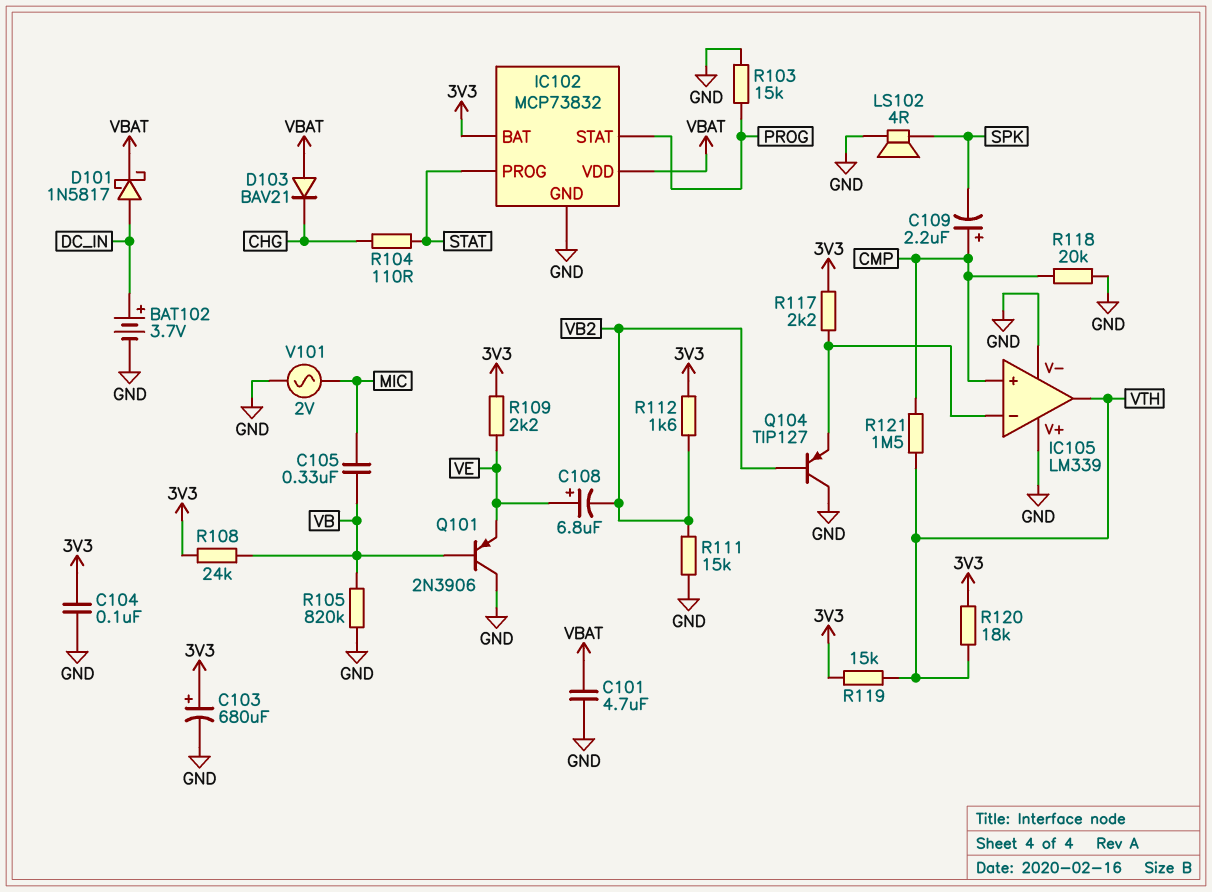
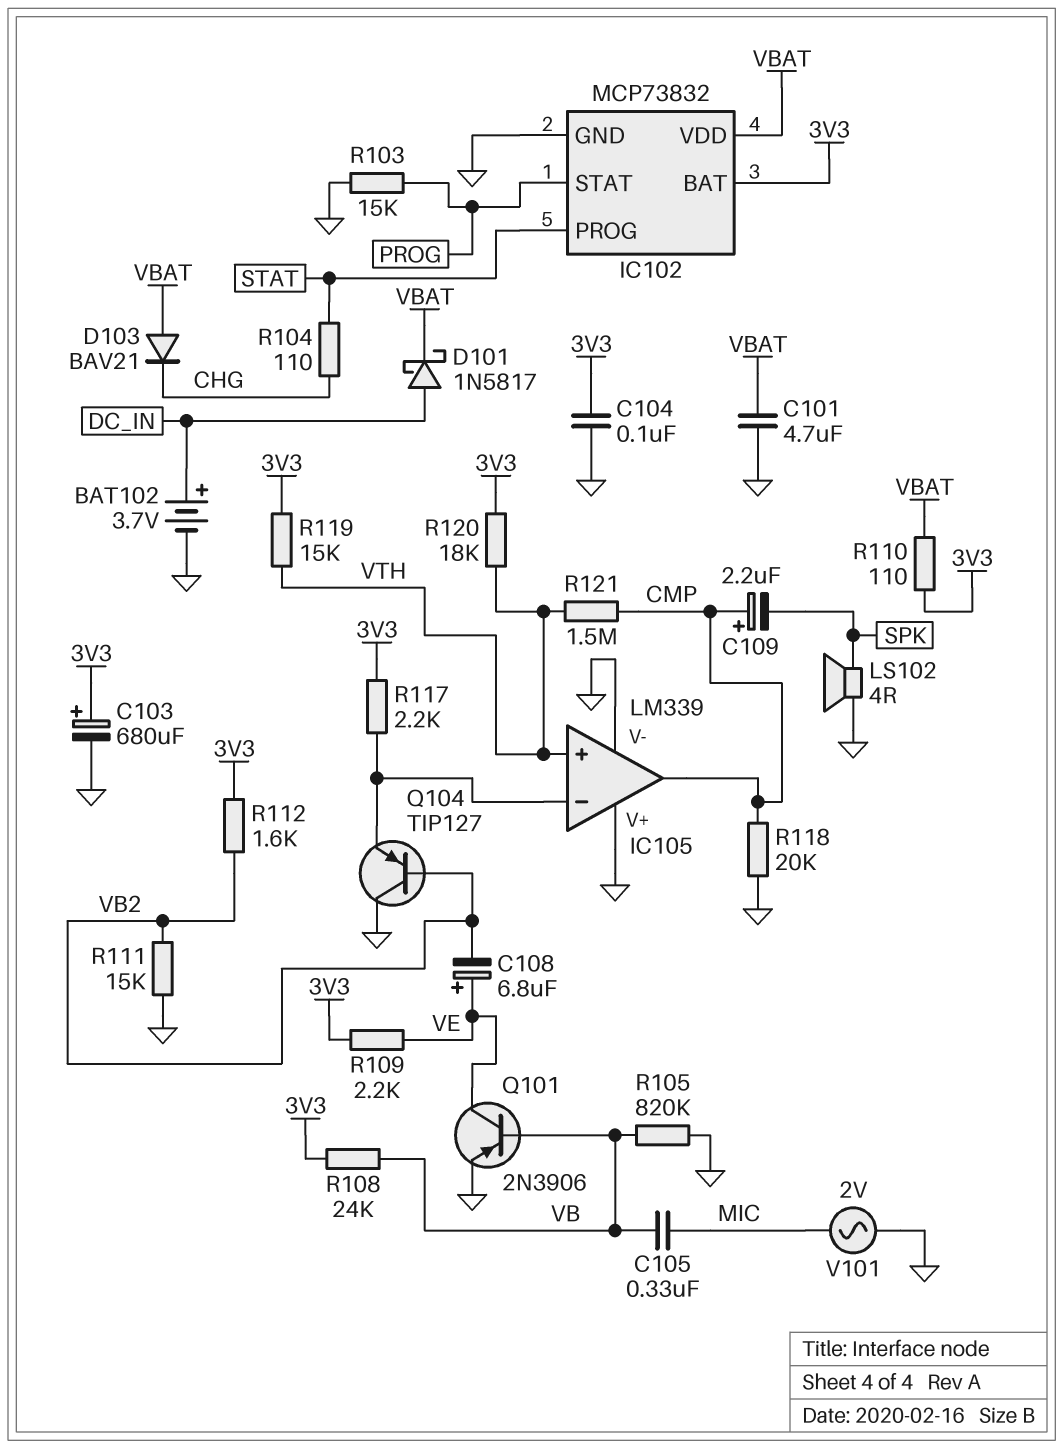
IC105 pin in+: CMP -> VTH
IC105 pin out: VTH -> CMP
Q101: PNP 2N3906 (B VB, C GND, E VE) -> PNP 2N3906 (B VB, C VE, E GND)
R110: none -> 110 (3V3, VBAT)

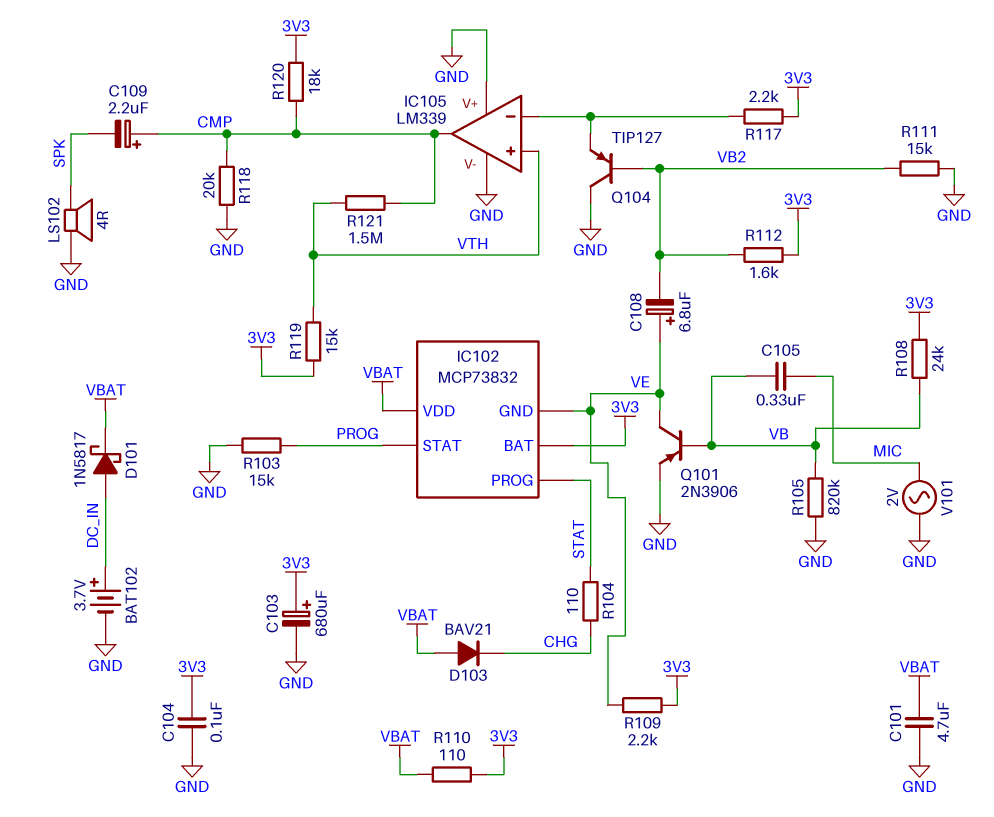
IC102 pin GND: GND -> VE
R120: 18k (3V3, VTH) -> 18k (3V3, CMP)

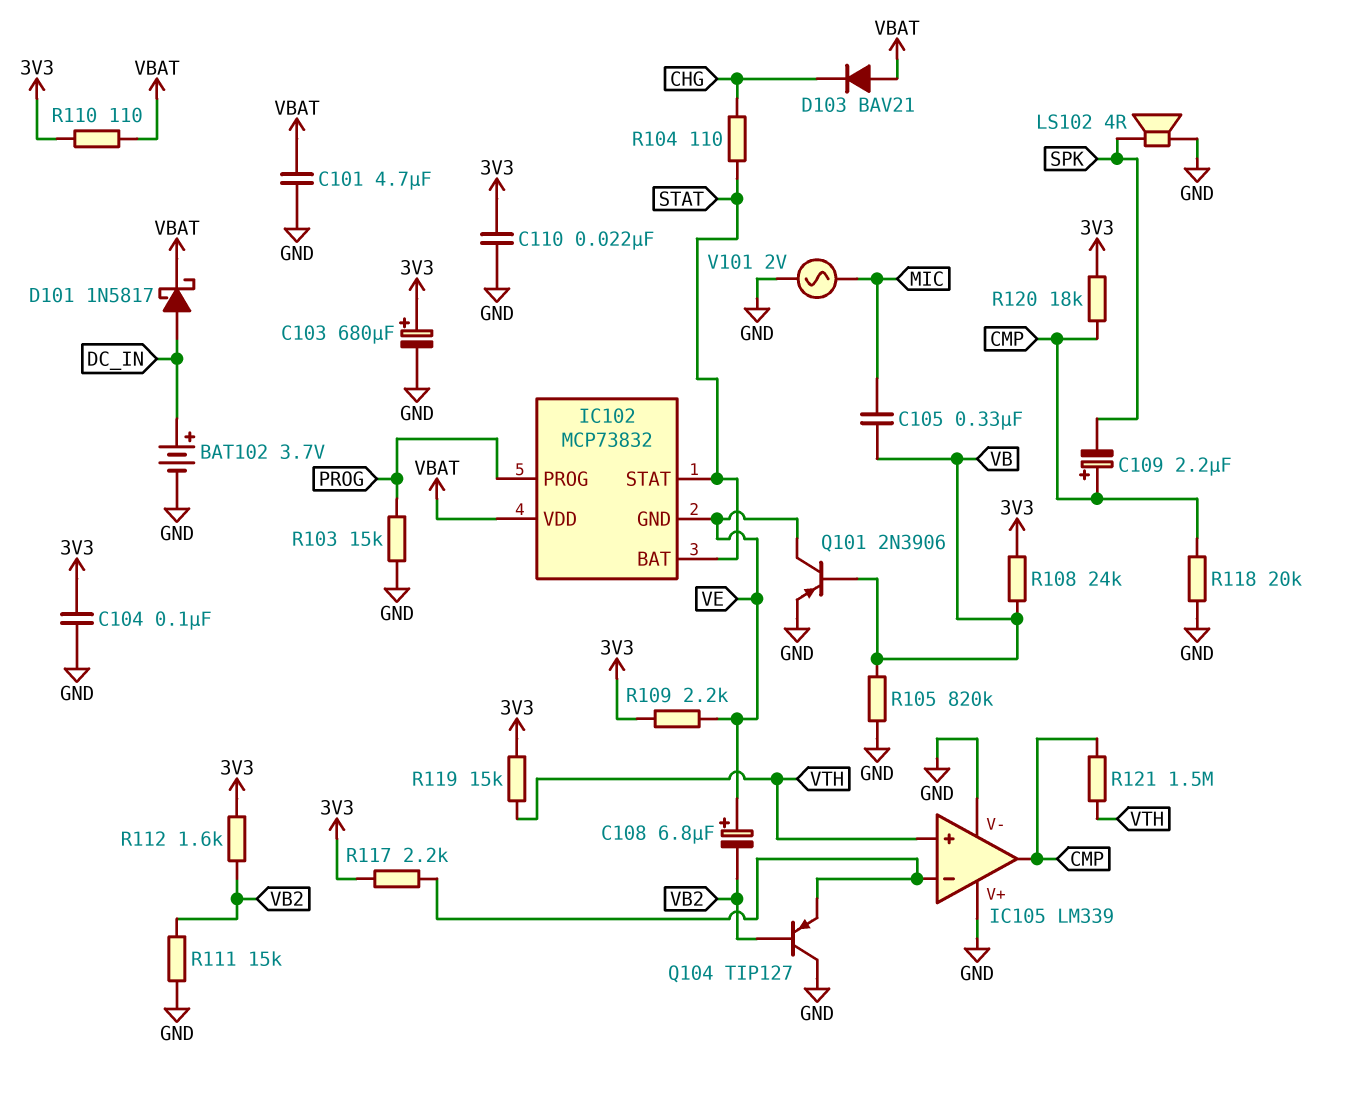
C110: none -> 22nF (3V3, GND)
IC102 pin BAT: 3V3 -> STAT
IC102 pin PROG: STAT -> PROG
IC102 pin STAT: PROG -> STAT

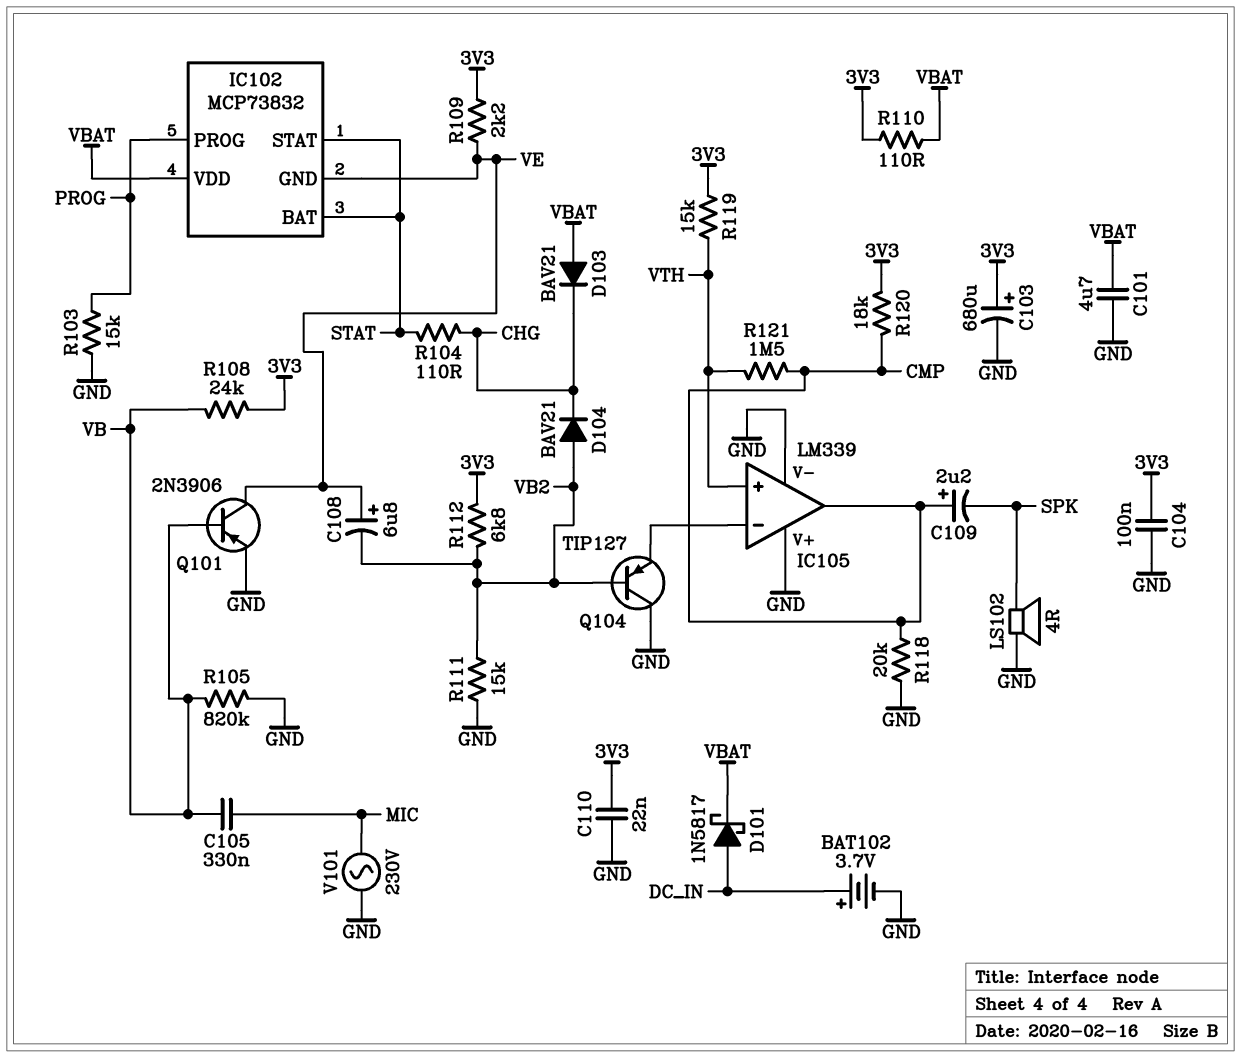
D104: none -> diode BAV21 (A VB2, K CHG)
R112: 1.6k (3V3, VB2) -> 6.8k (3V3, VB2)
R117: 2.2k (3V3, IC105/in-) -> none
V101: AC 2V (GND, MIC) -> AC 230V (GND, MIC)

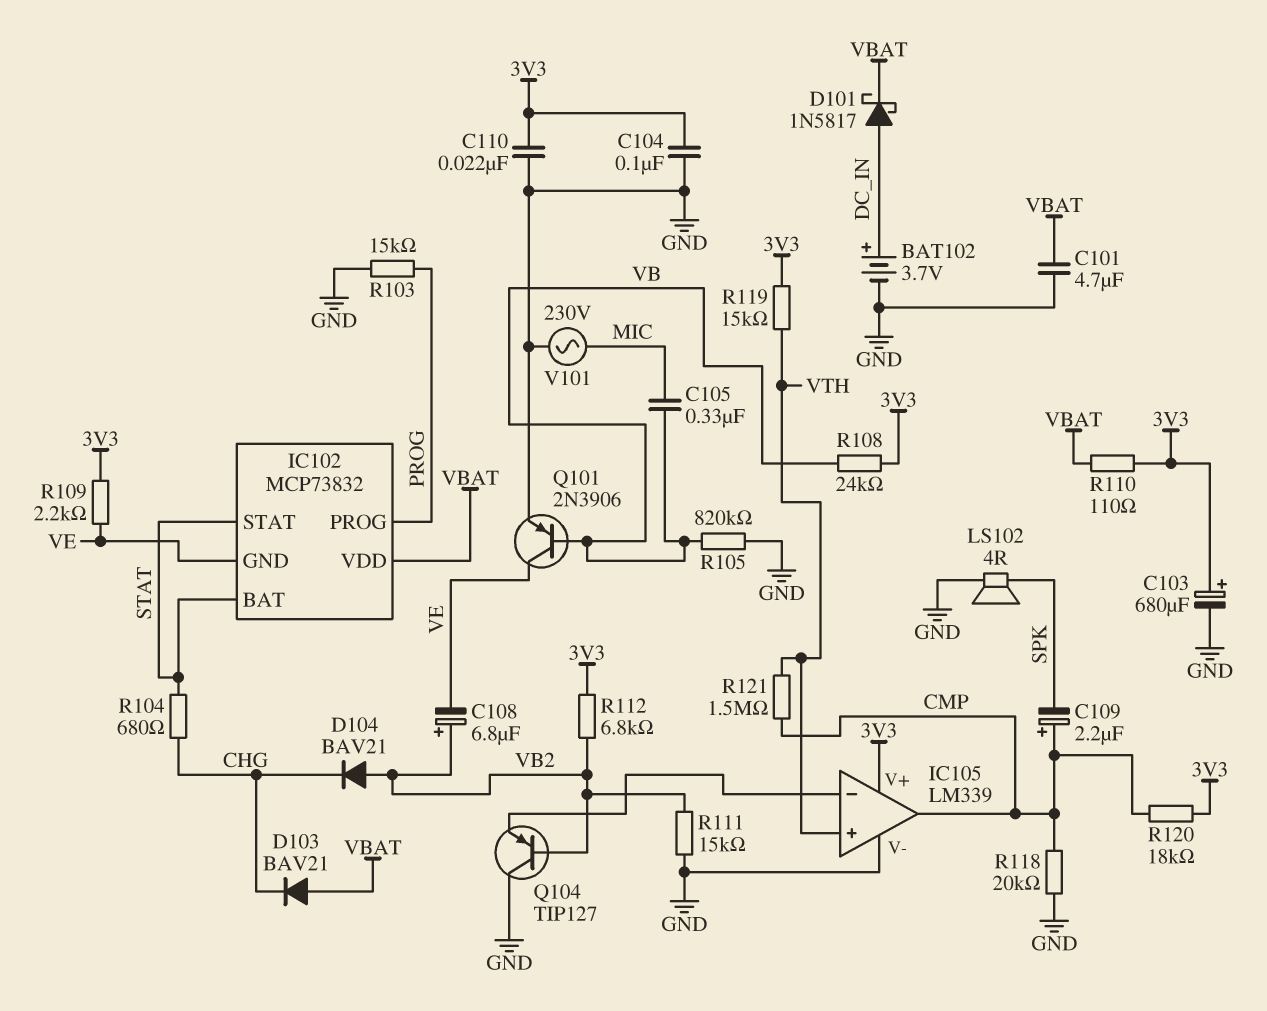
C108: 6.8uF (plus VE, minus VB2) -> 6.8uF (plus VB2, minus VE)
IC105 pin V+: GND -> 3V3
R104: 110 (CHG, STAT) -> 680 (CHG, STAT)

